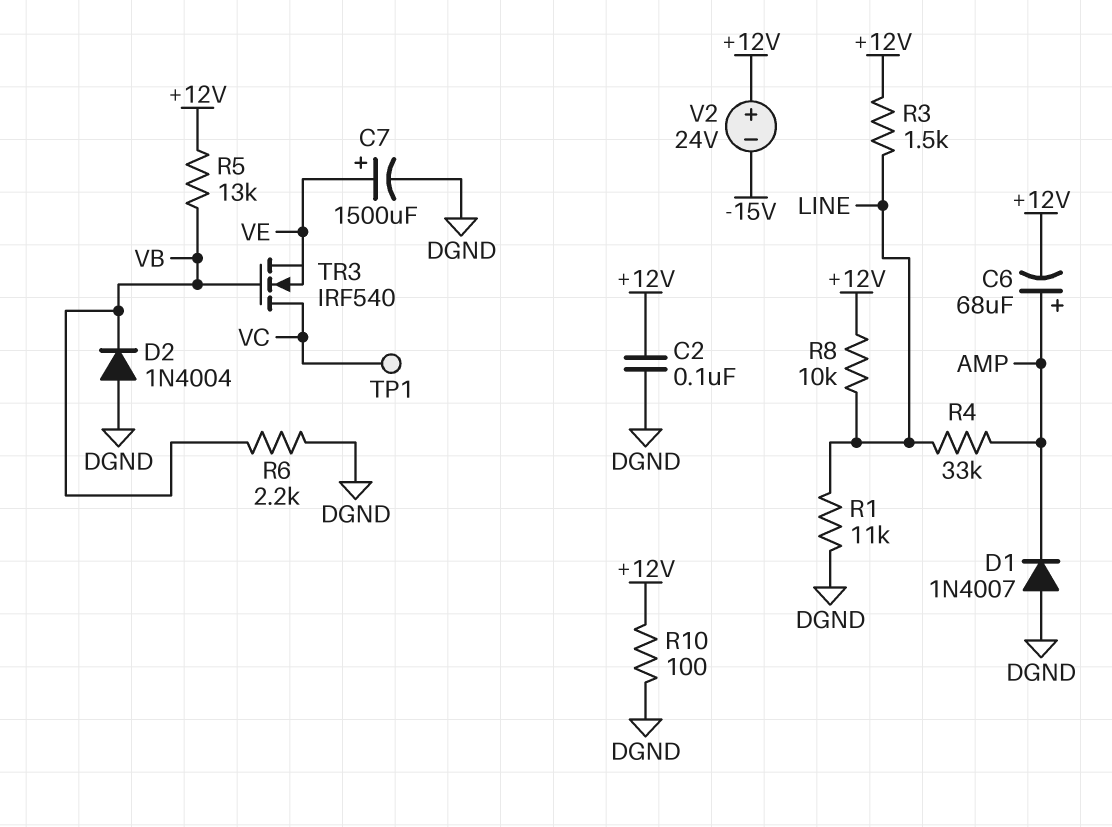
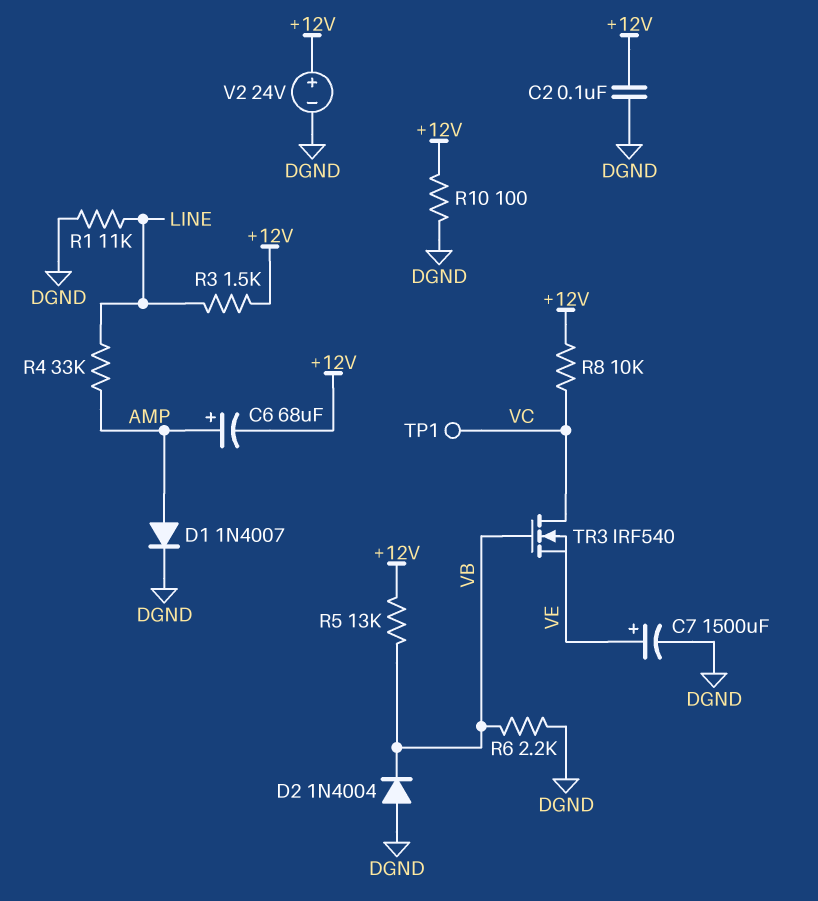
D1: diode 1N4007 (A DGND, K AMP) -> diode 1N4007 (A AMP, K DGND)
R8: 10k (+12V, LINE) -> 10k (+12V, VC)
V2: 24V (plus +12V, minus -15V) -> 24V (plus +12V, minus DGND)

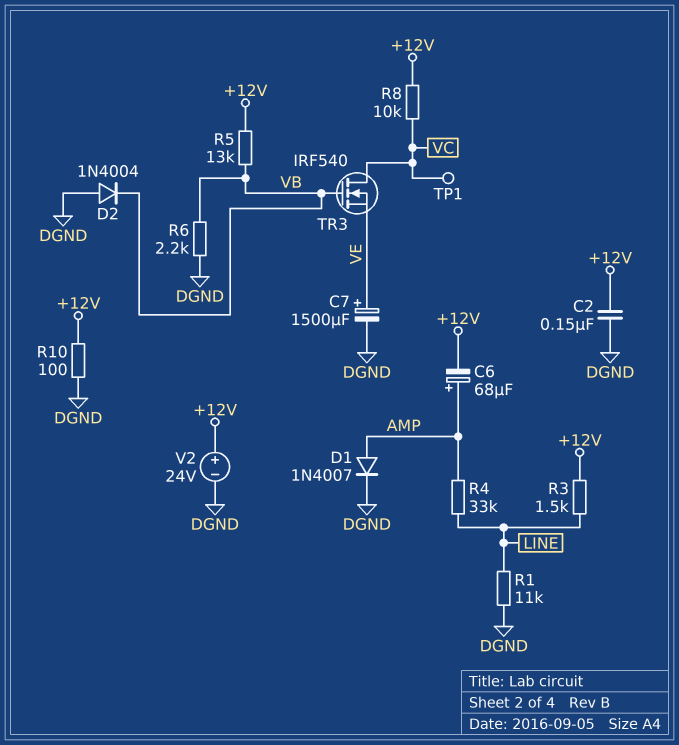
C2: 100nF (+12V, DGND) -> 150nF (+12V, DGND)

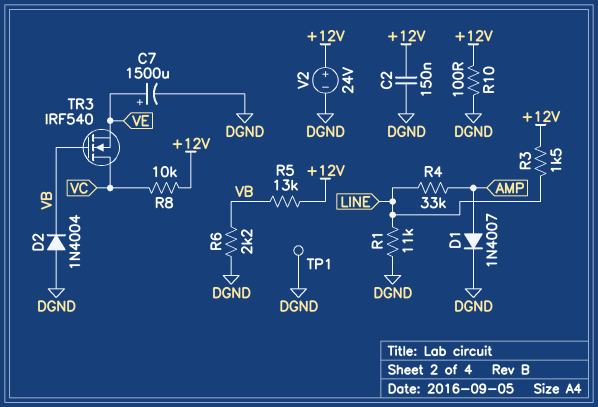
C6: 68uF (plus AMP, minus +12V) -> none
TP1: test point (VC) -> test point (DGND)

